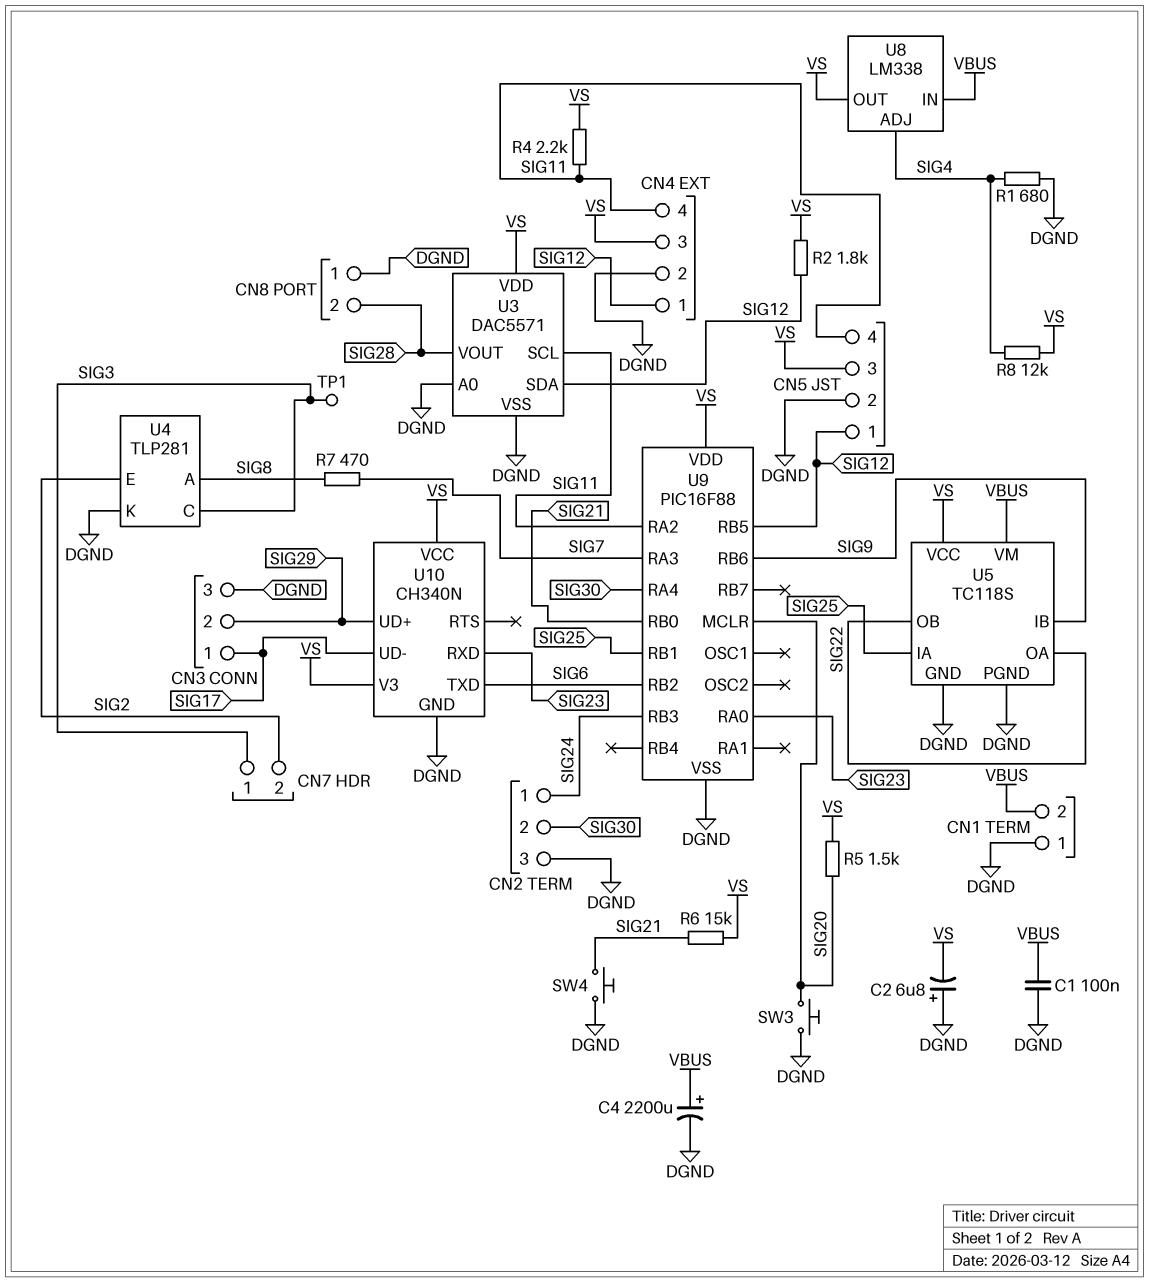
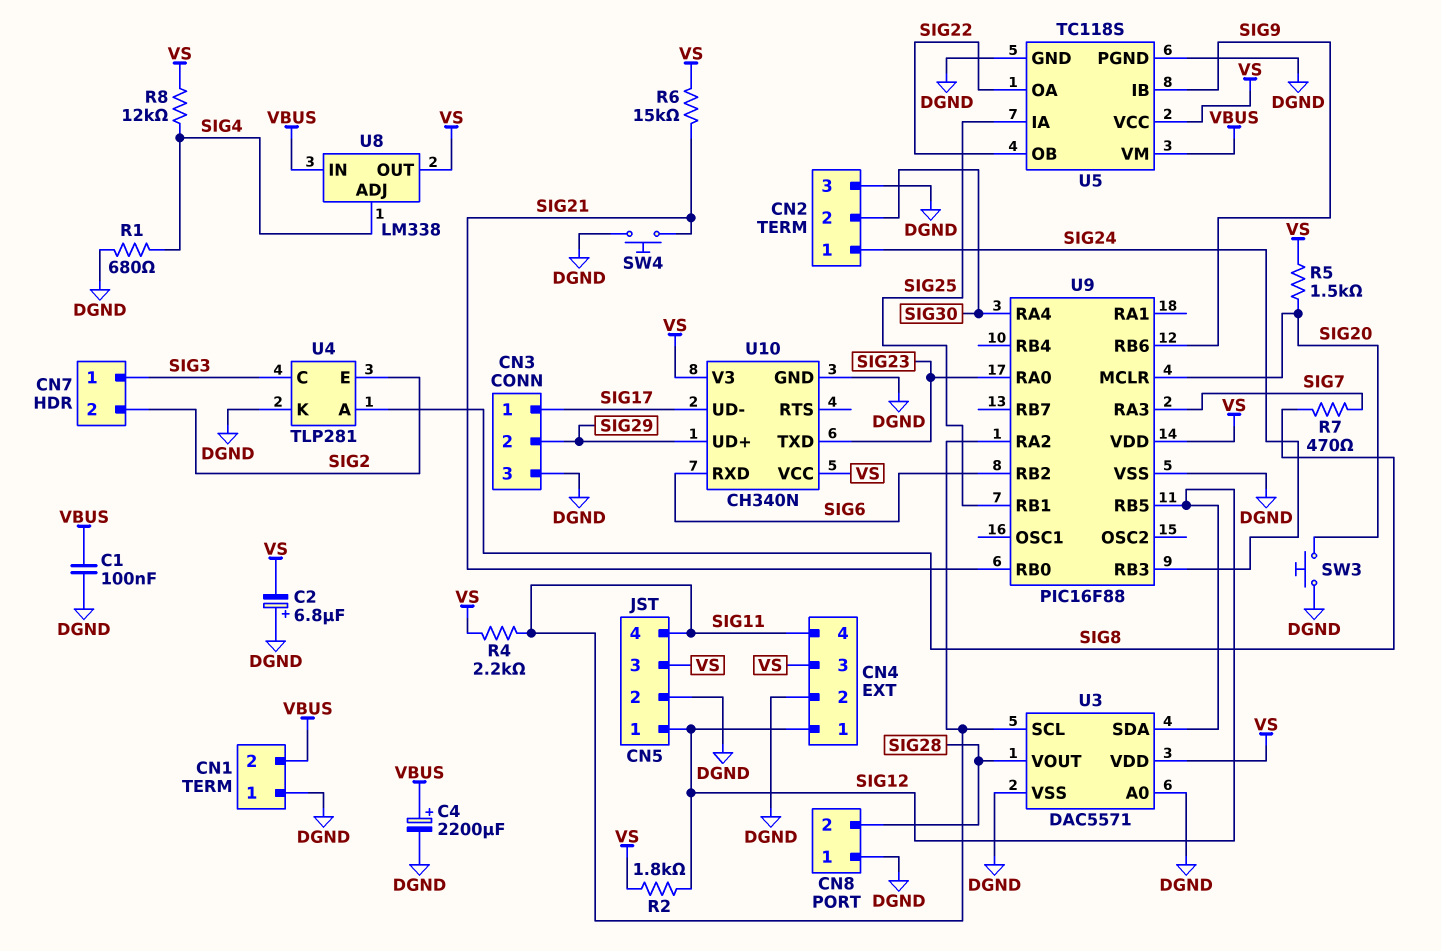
TP1: test point (SIG3) -> none
U10 pin RXD: SIG23 -> SIG6
U10 pin TXD: SIG6 -> SIG23

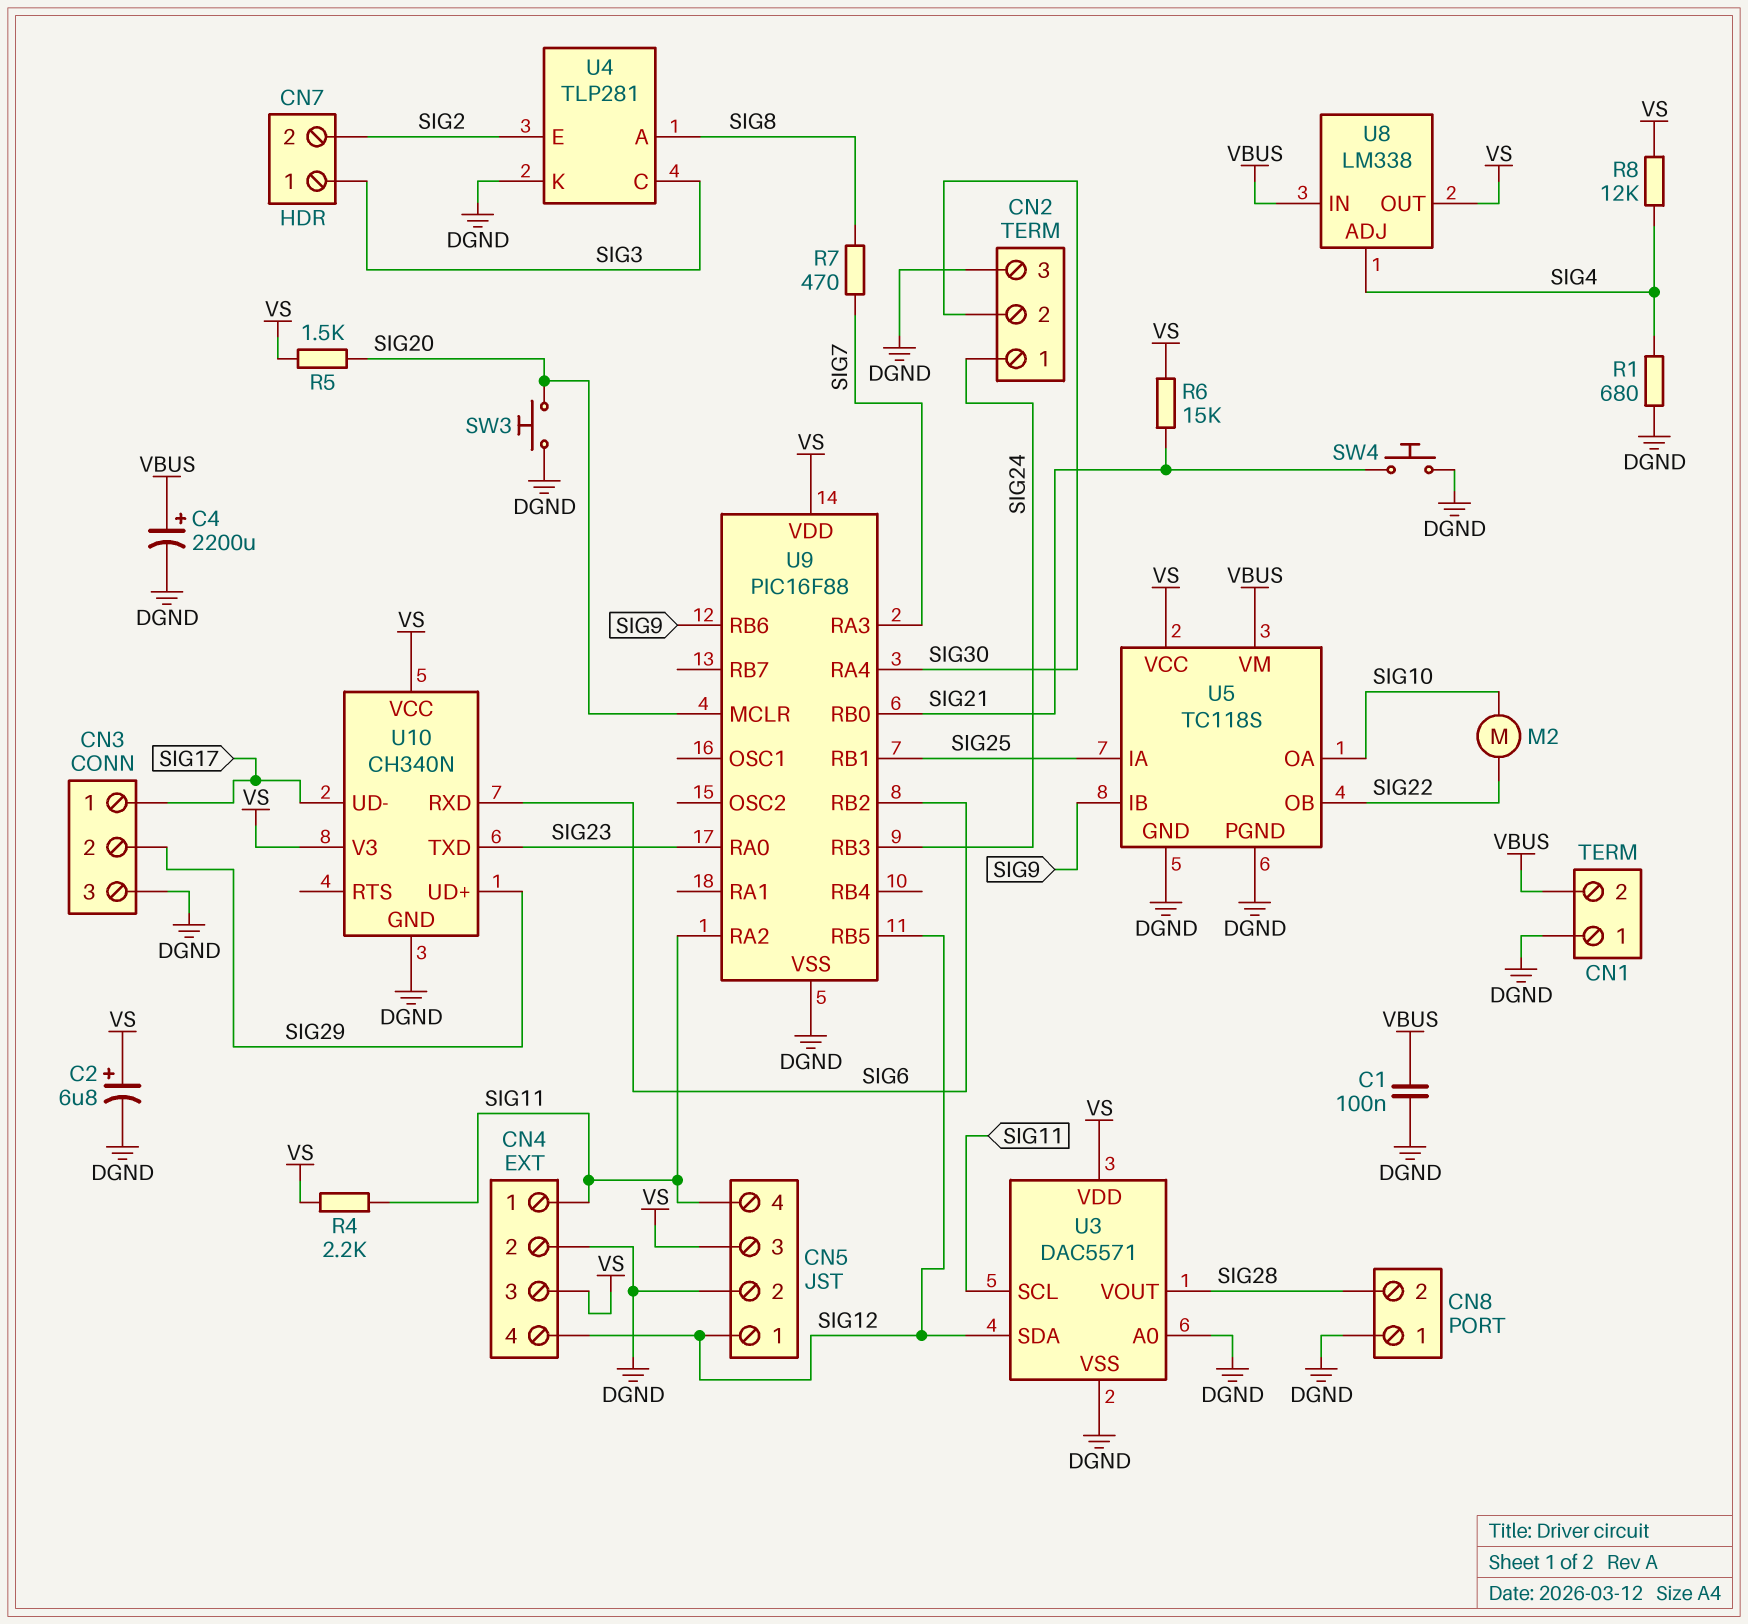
C2: 6.8uF (plus DGND, minus VS) -> 6.8uF (plus VS, minus DGND)
CN4 pin 1: SIG12 -> SIG11
CN4 pin 4: SIG11 -> SIG12
M2: none -> motor (SIG10, SIG22)
R2: 1.8k (SIG12, VS) -> none
U5 pin OA: SIG22 -> SIG10

